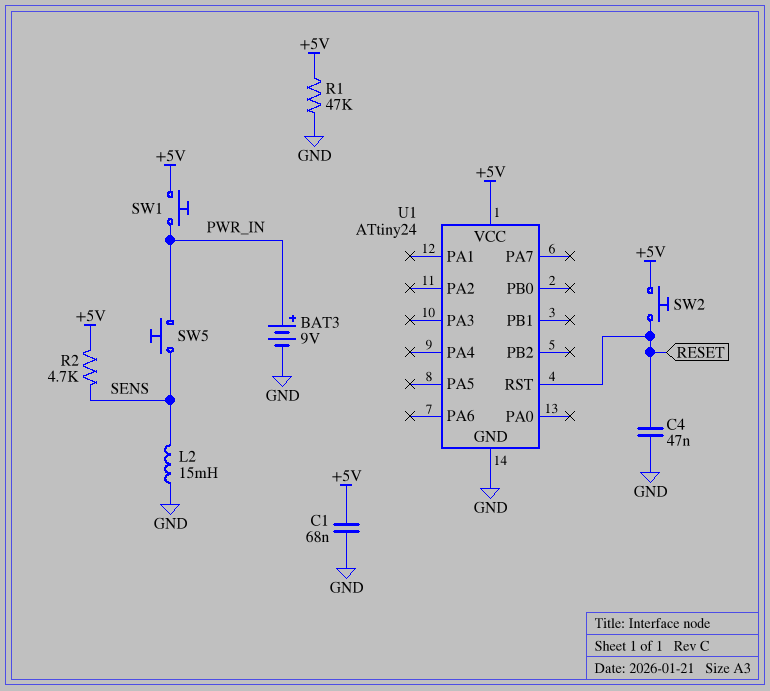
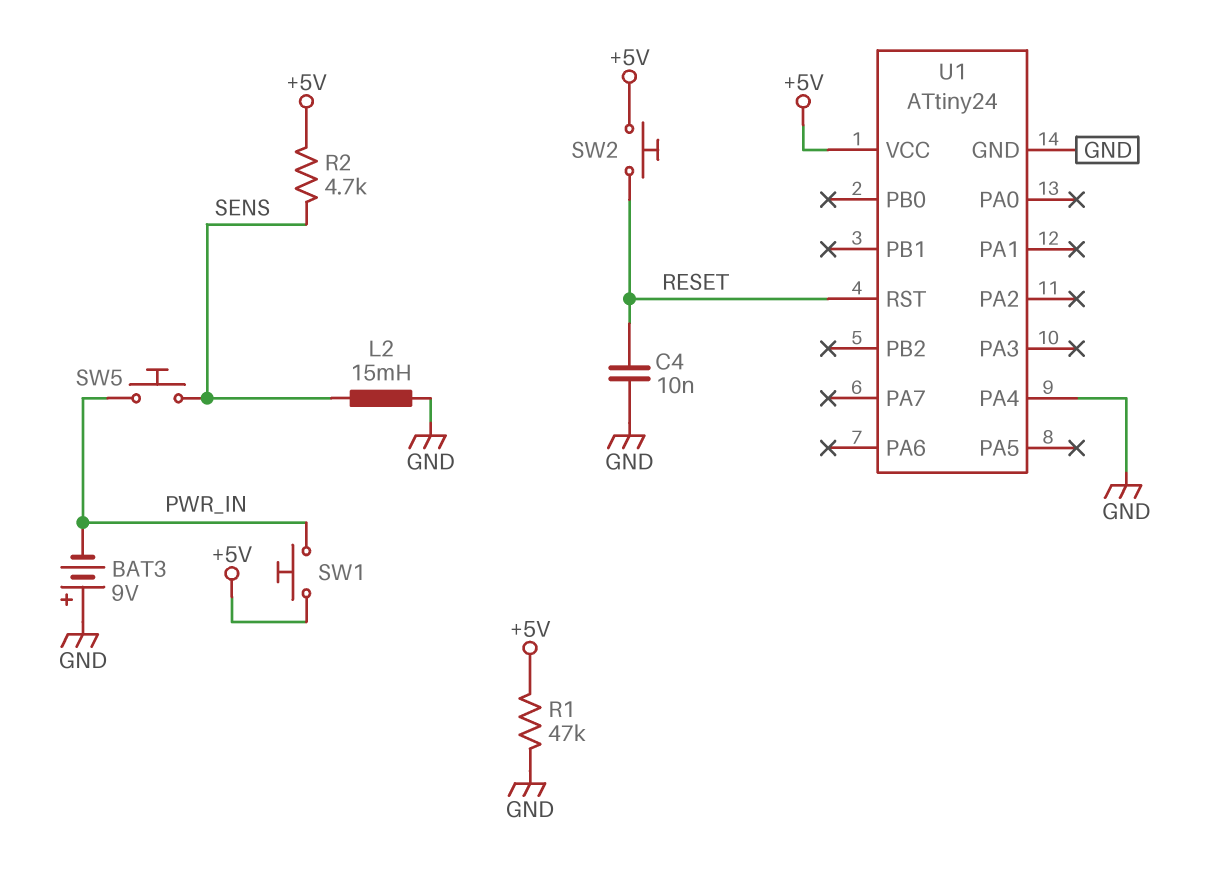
BAT3: 9V (plus PWR_IN, minus GND) -> 9V (plus GND, minus PWR_IN)
C1: 68nF (+5V, GND) -> none
C4: 47nF (GND, RESET) -> 10nF (GND, RESET)
U1 pin PA4: none -> GND

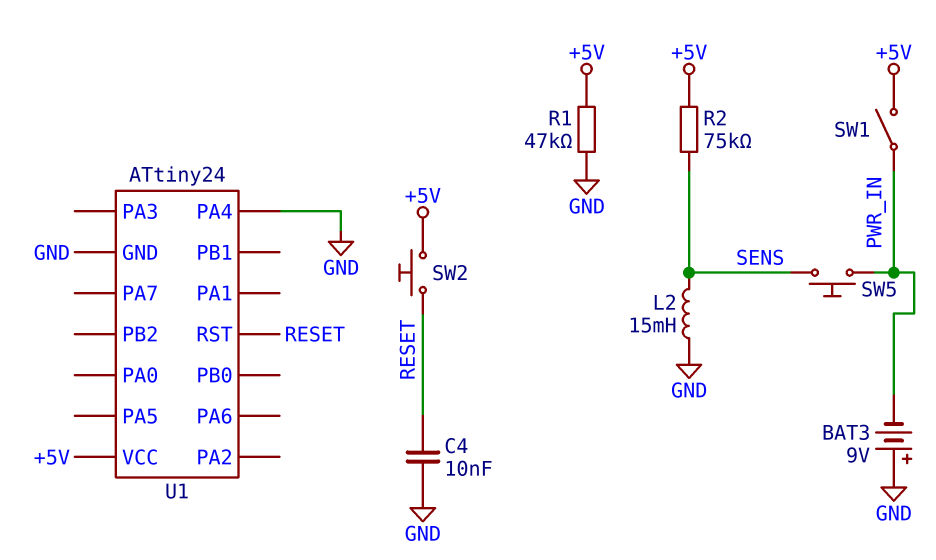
R2: 4.7k (+5V, SENS) -> 75k (+5V, SENS)
SW1: button (+5V, PWR_IN) -> switch (+5V, PWR_IN)

